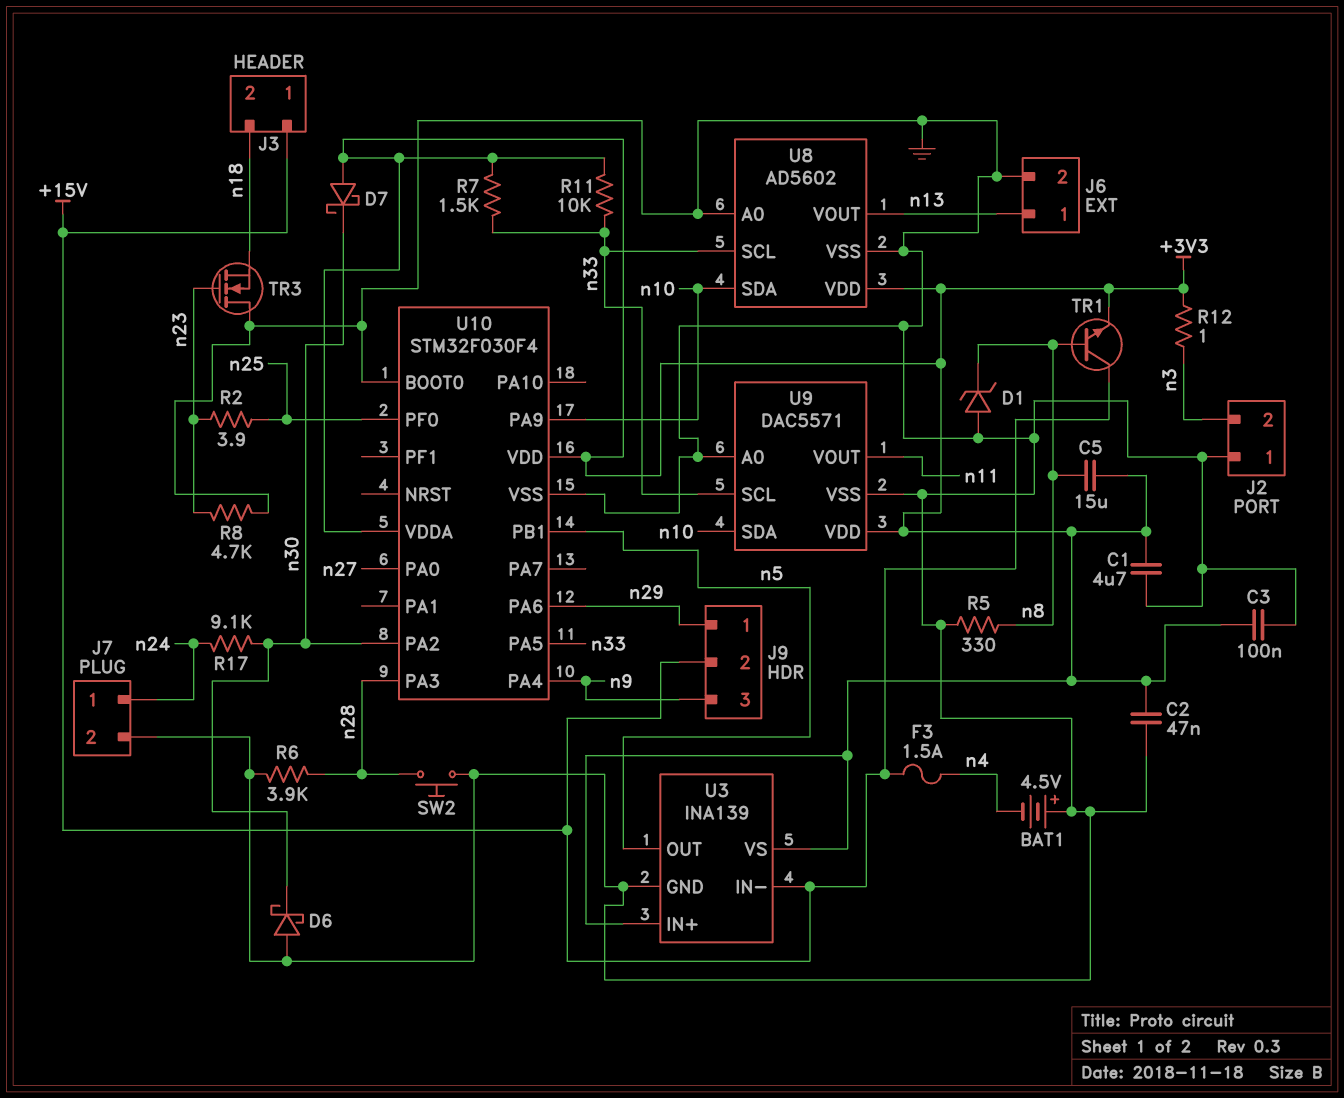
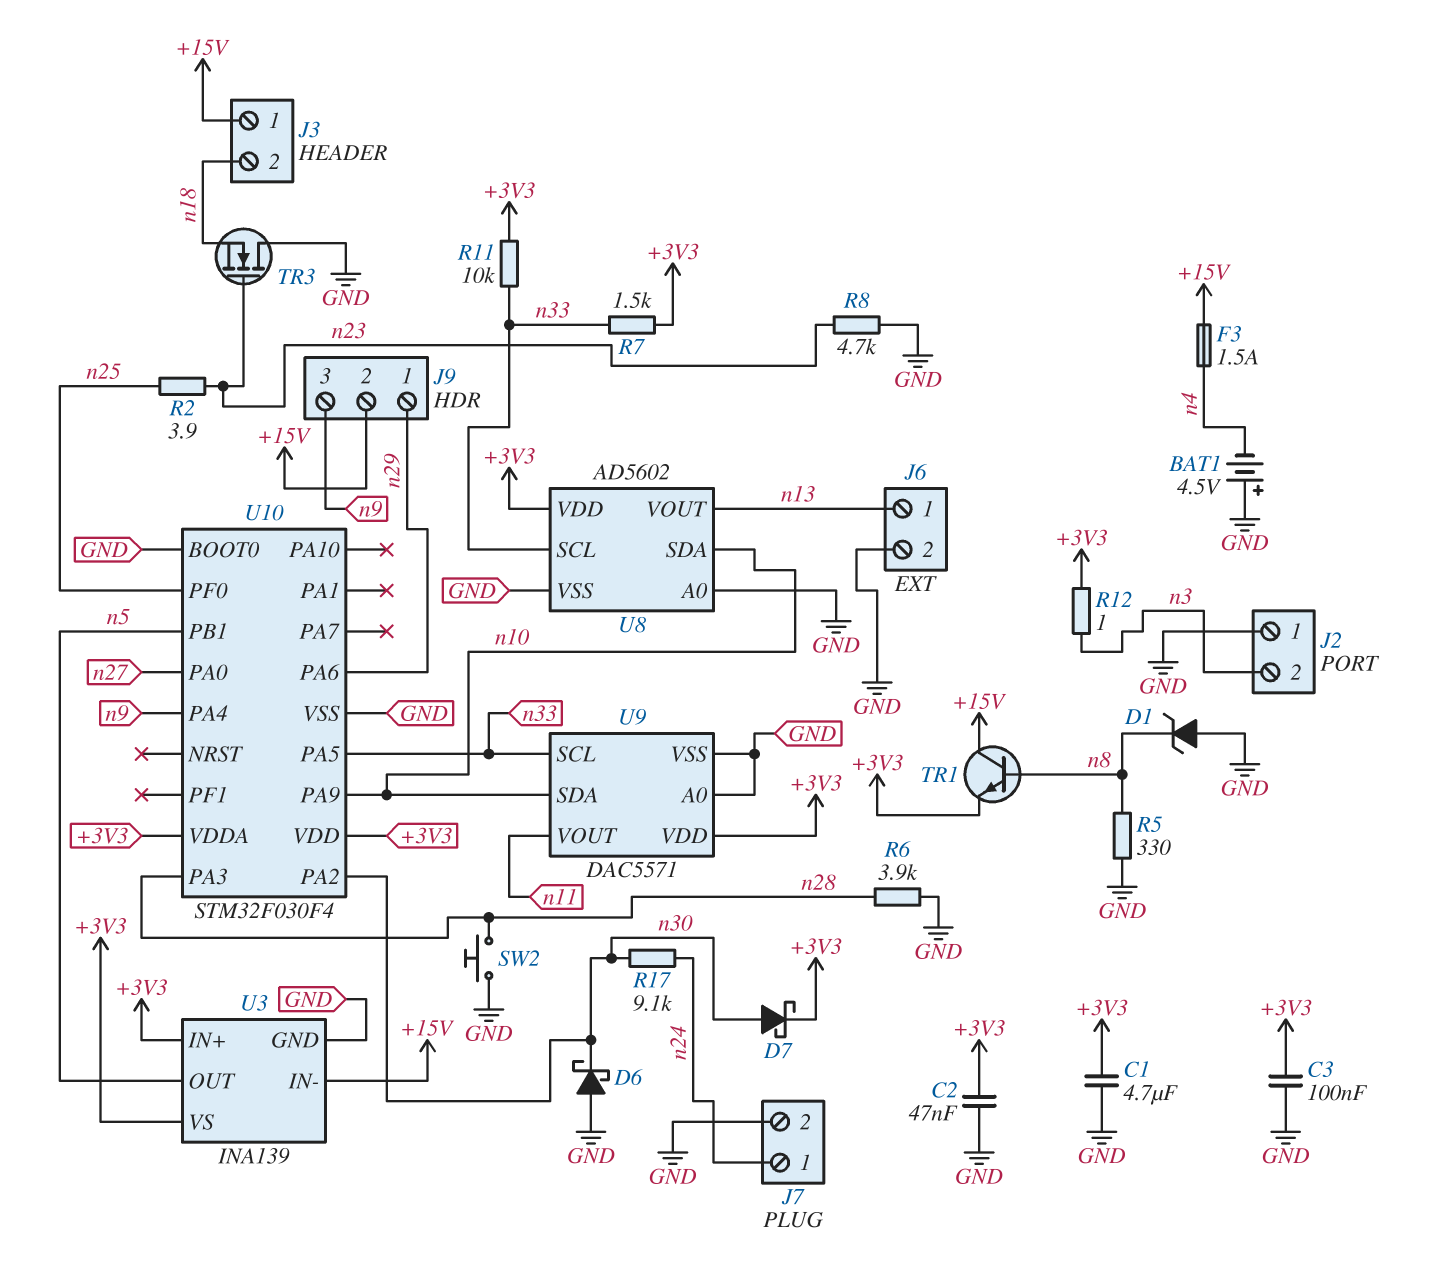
C5: 15uF (+3V3, n8) -> none
D7: schottky (A +3V3, K n30) -> schottky (A n30, K +3V3)

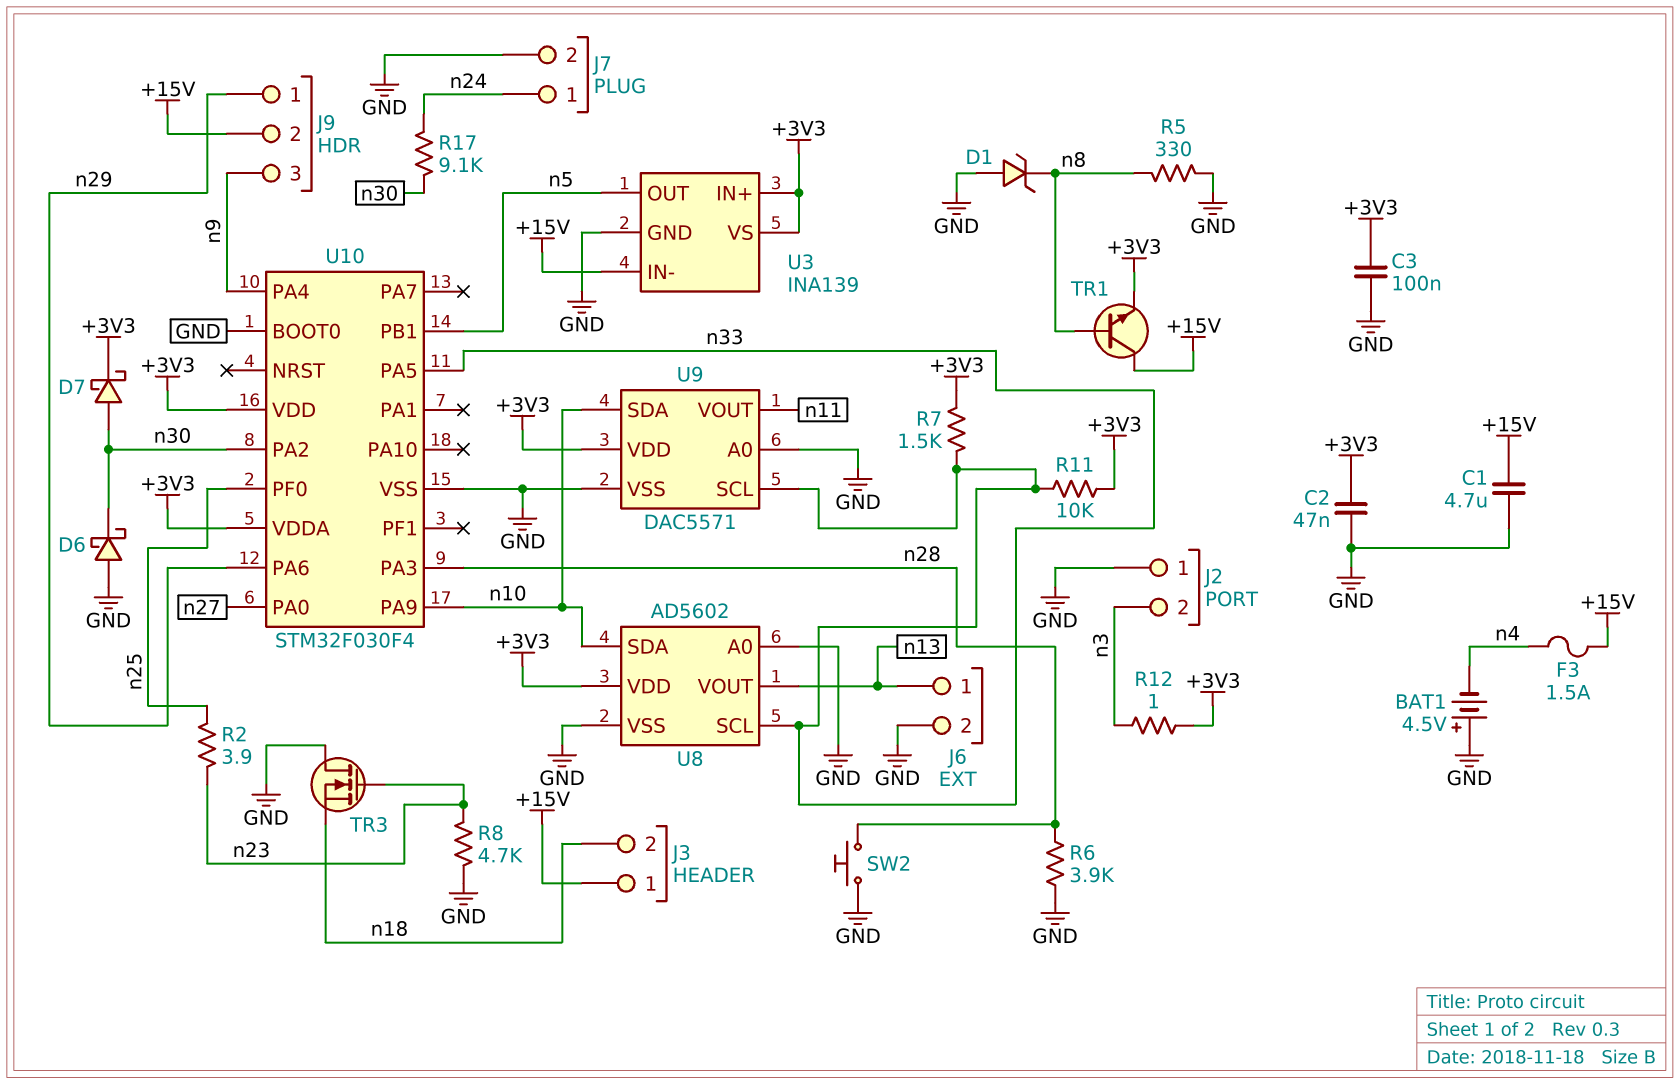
C1: 4.7uF (+3V3, GND) -> 4.7uF (+15V, GND)

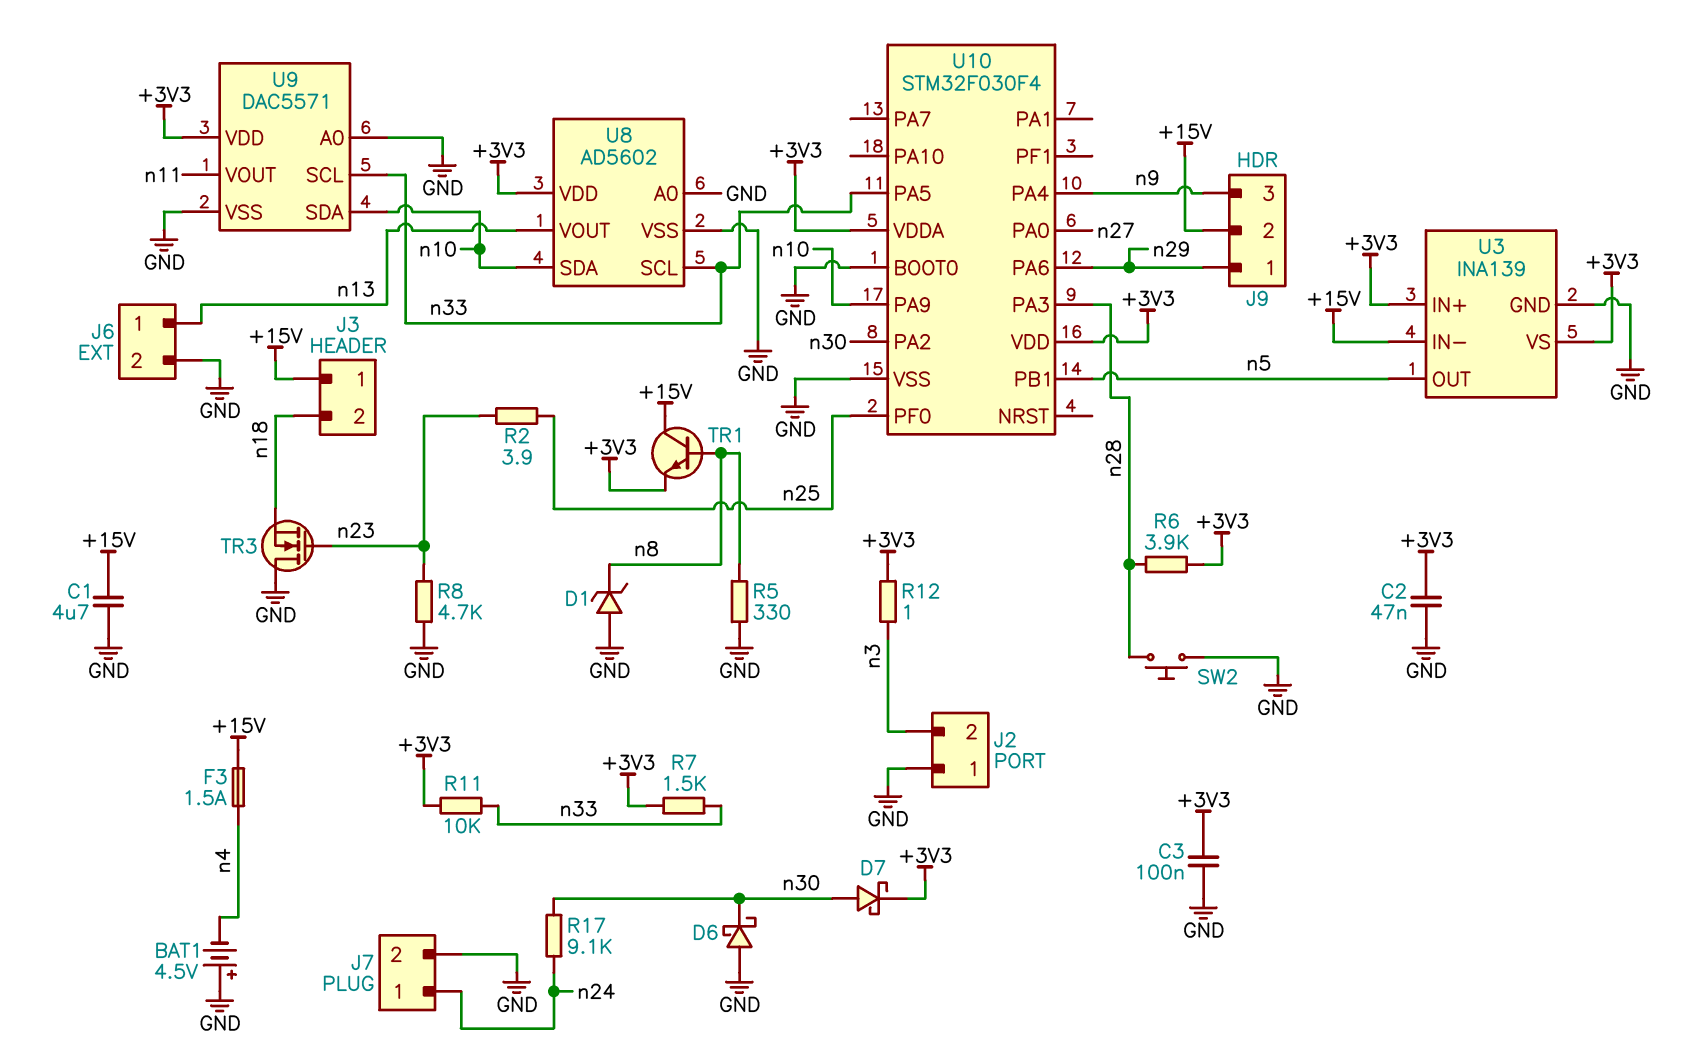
R6: 3.9k (GND, n28) -> 3.9k (+3V3, n28)

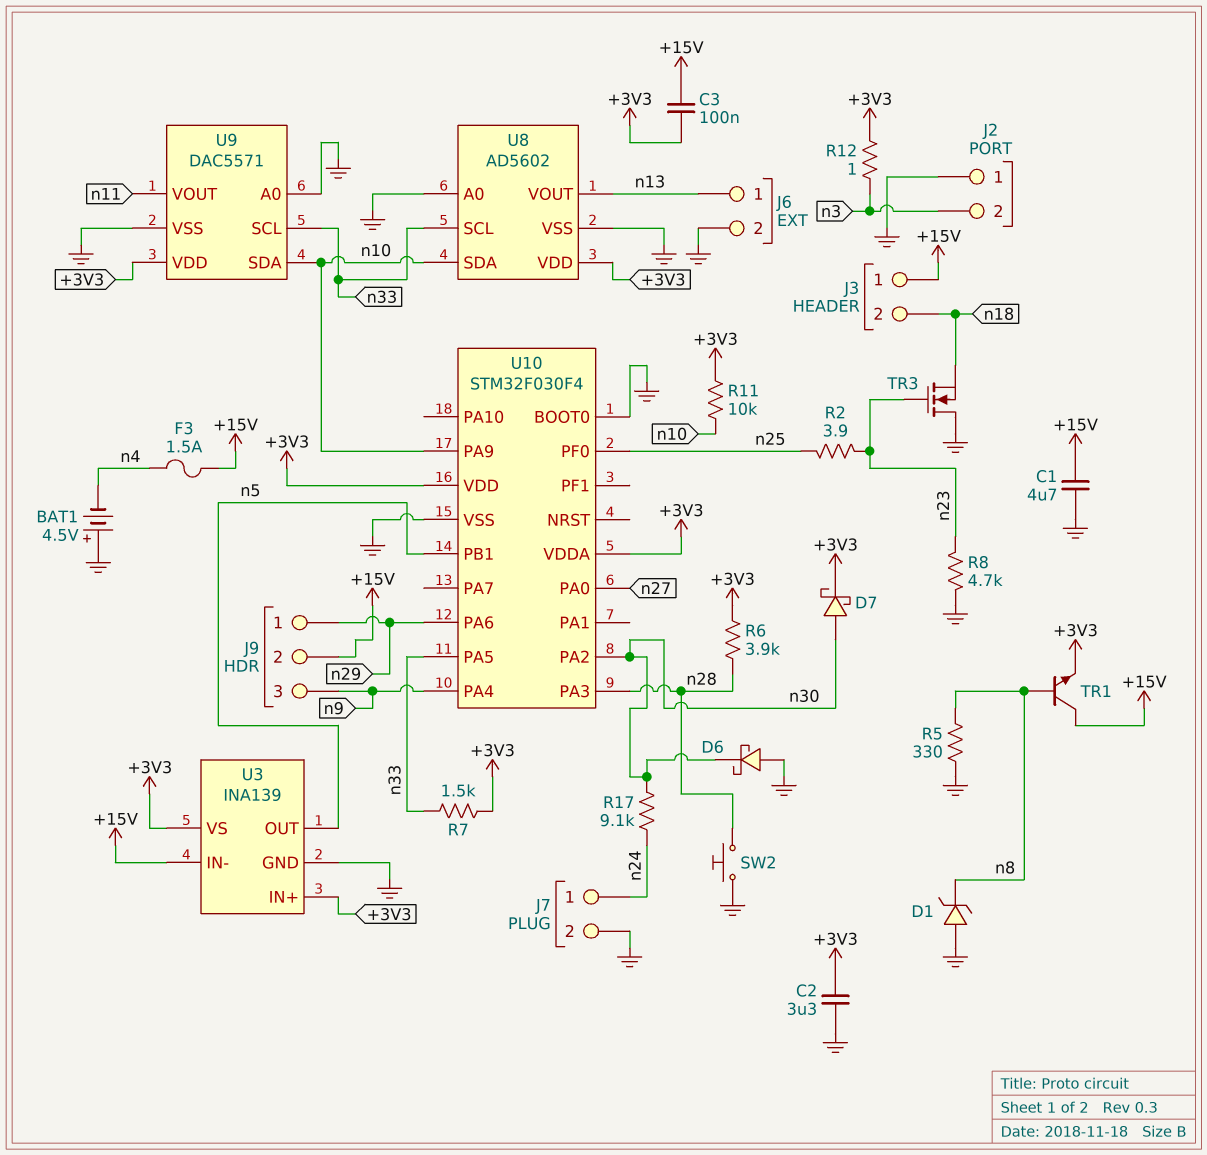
C2: 47nF (+3V3, GND) -> 3.3uF (+3V3, GND)
C3: 100nF (+3V3, GND) -> 100nF (+3V3, +15V)
R11: 10k (+3V3, n33) -> 10k (+3V3, n10)

